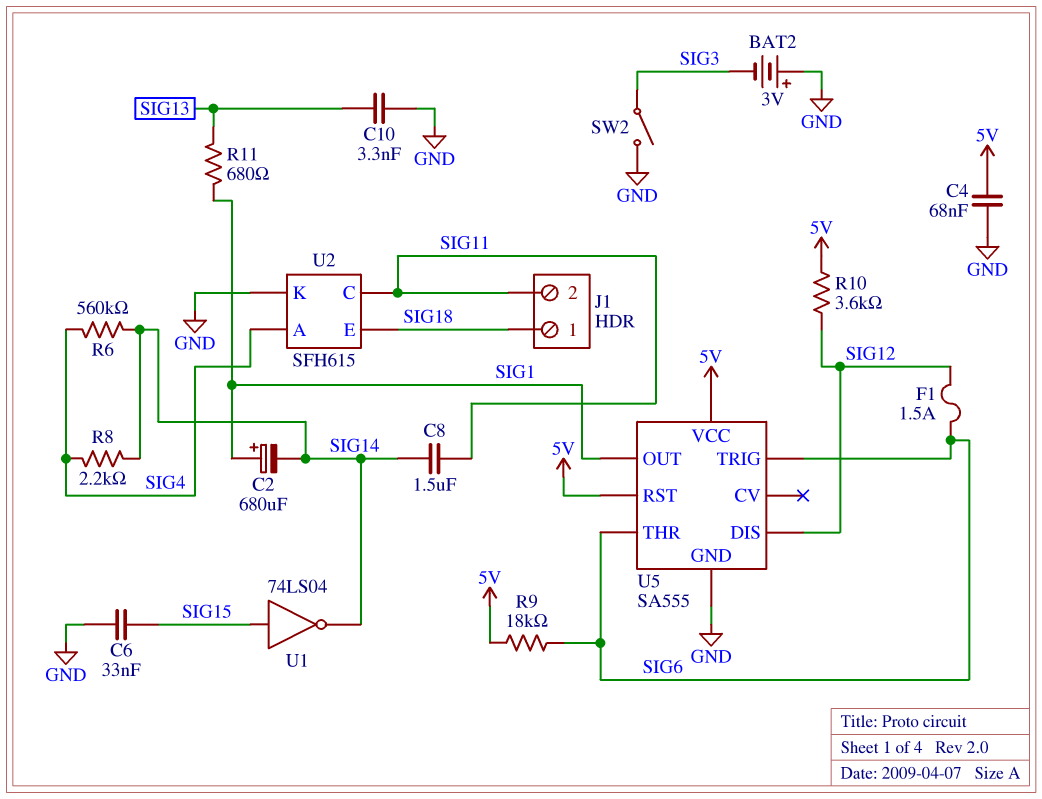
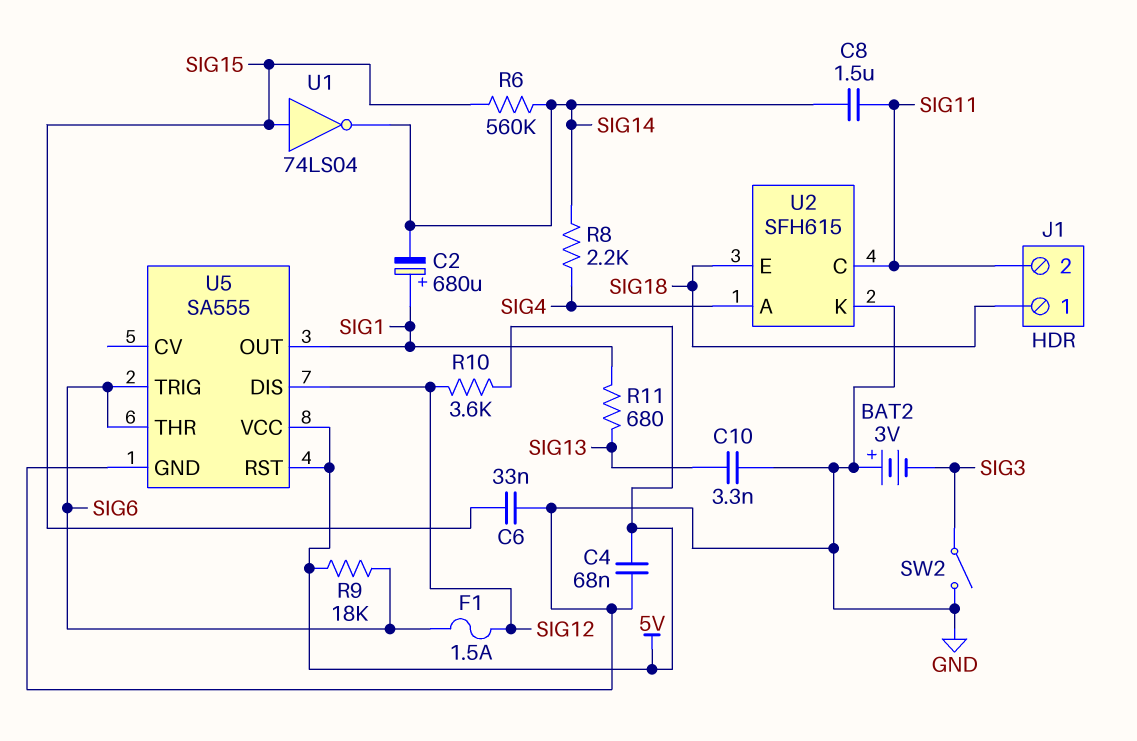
R6: 560k (SIG4, SIG14) -> 560k (SIG14, SIG15)

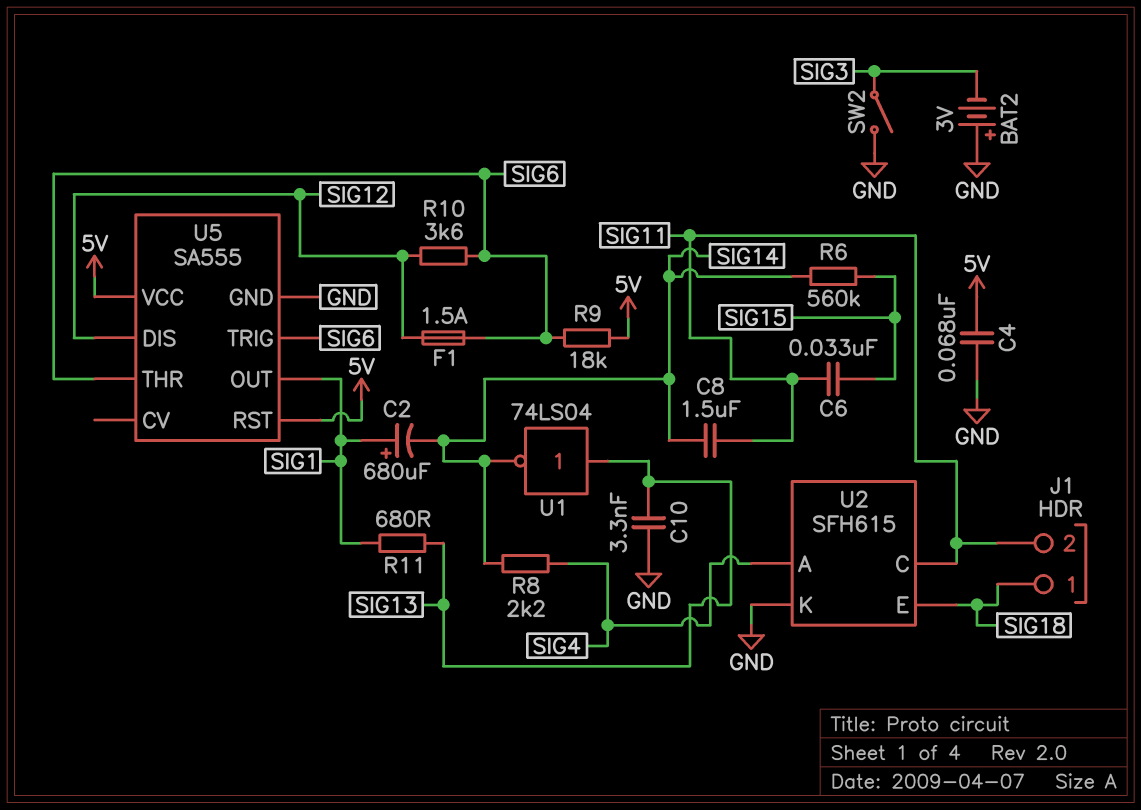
C6: 33nF (GND, SIG15) -> 33nF (SIG11, SIG15)
R10: 3.6k (5V, SIG12) -> 3.6k (SIG6, SIG12)
U1: NOT 74LS04 (in SIG15, out SIG14) -> NOT 74LS04 (in SIG13, out SIG14)

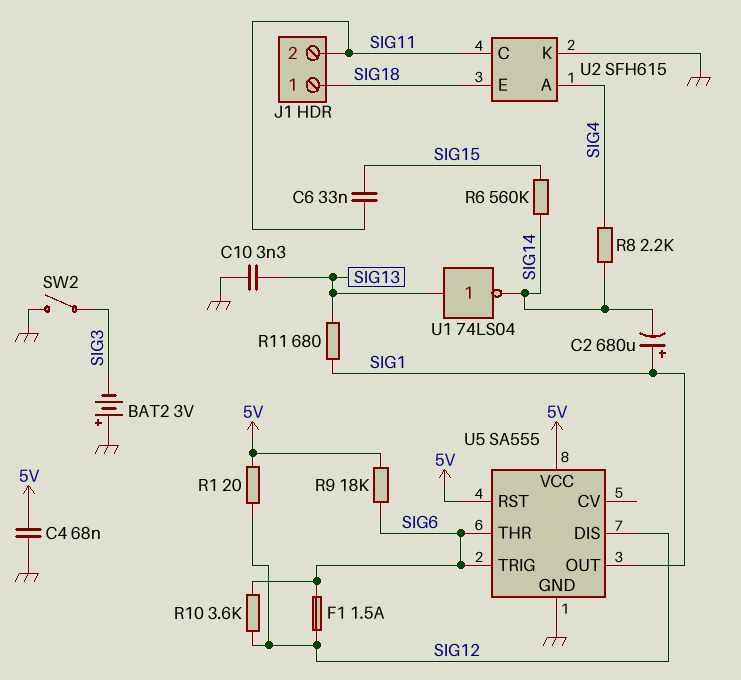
C8: 1.5uF (SIG11, SIG14) -> none
R1: none -> 20 (5V, SIG12)

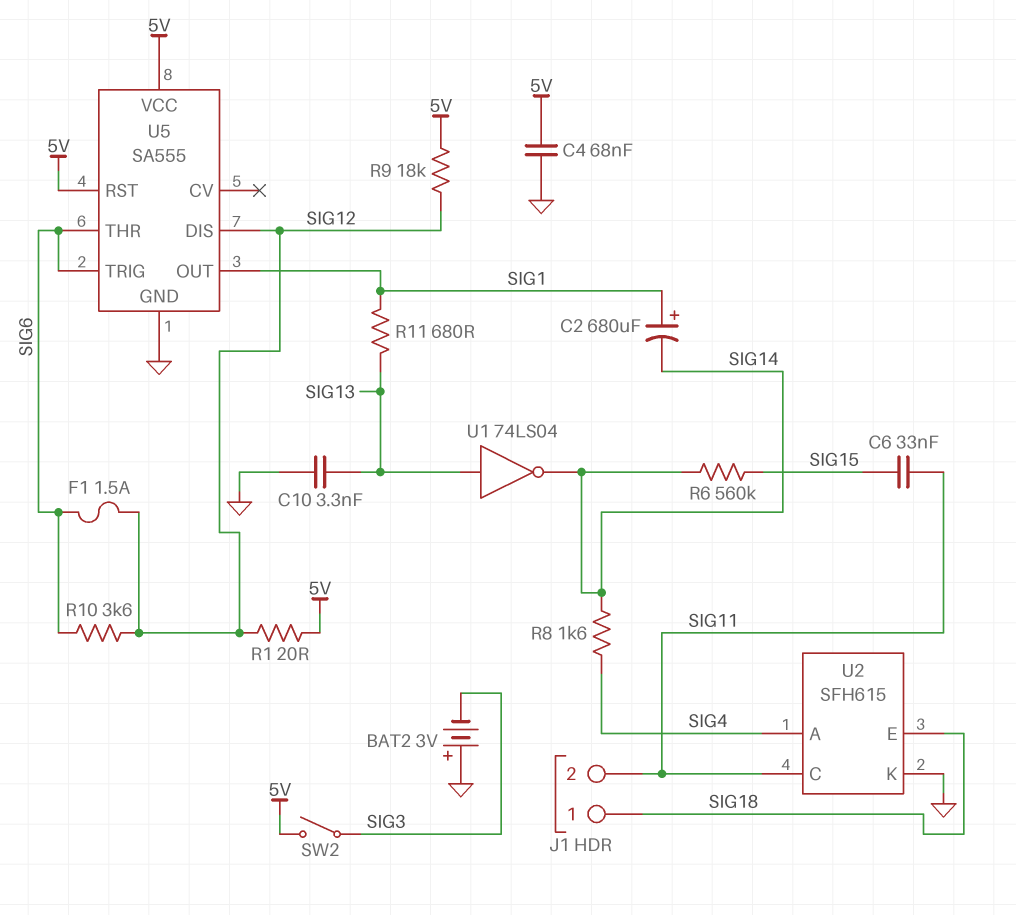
R8: 2.2k (SIG4, SIG14) -> 1.6k (SIG4, SIG14)
R9: 18k (5V, SIG6) -> 18k (5V, SIG12)
SW2: switch (GND, SIG3) -> switch (5V, SIG3)

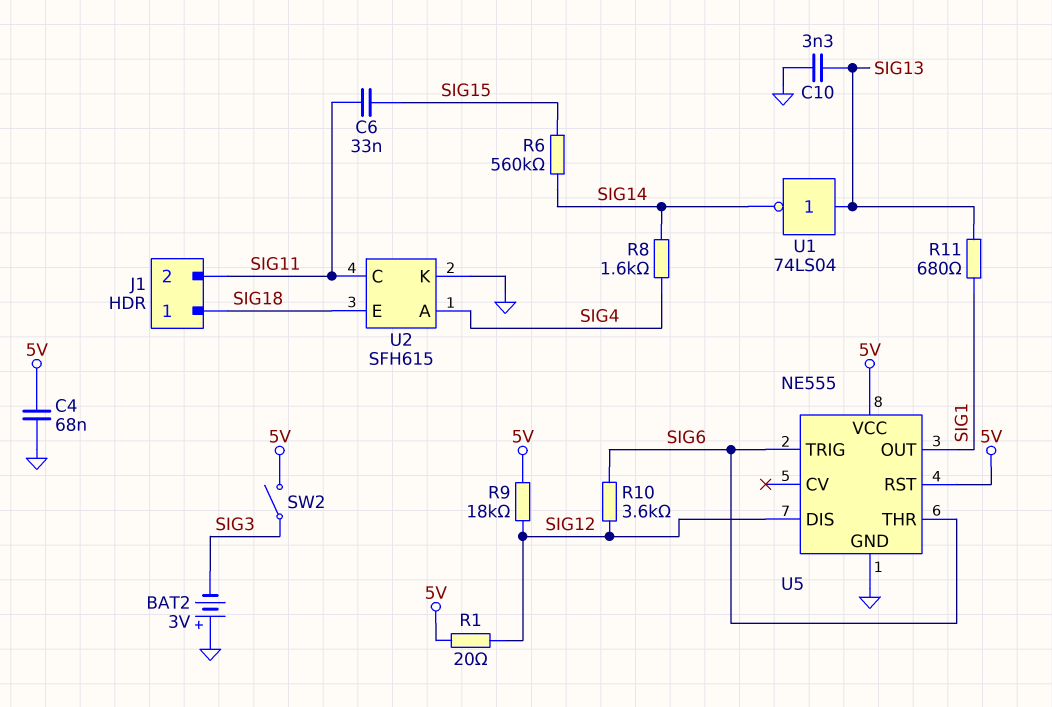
C2: 680uF (plus SIG1, minus SIG14) -> none
F1: 1.5A (SIG6, SIG12) -> none
U5: SA555 -> NE555

